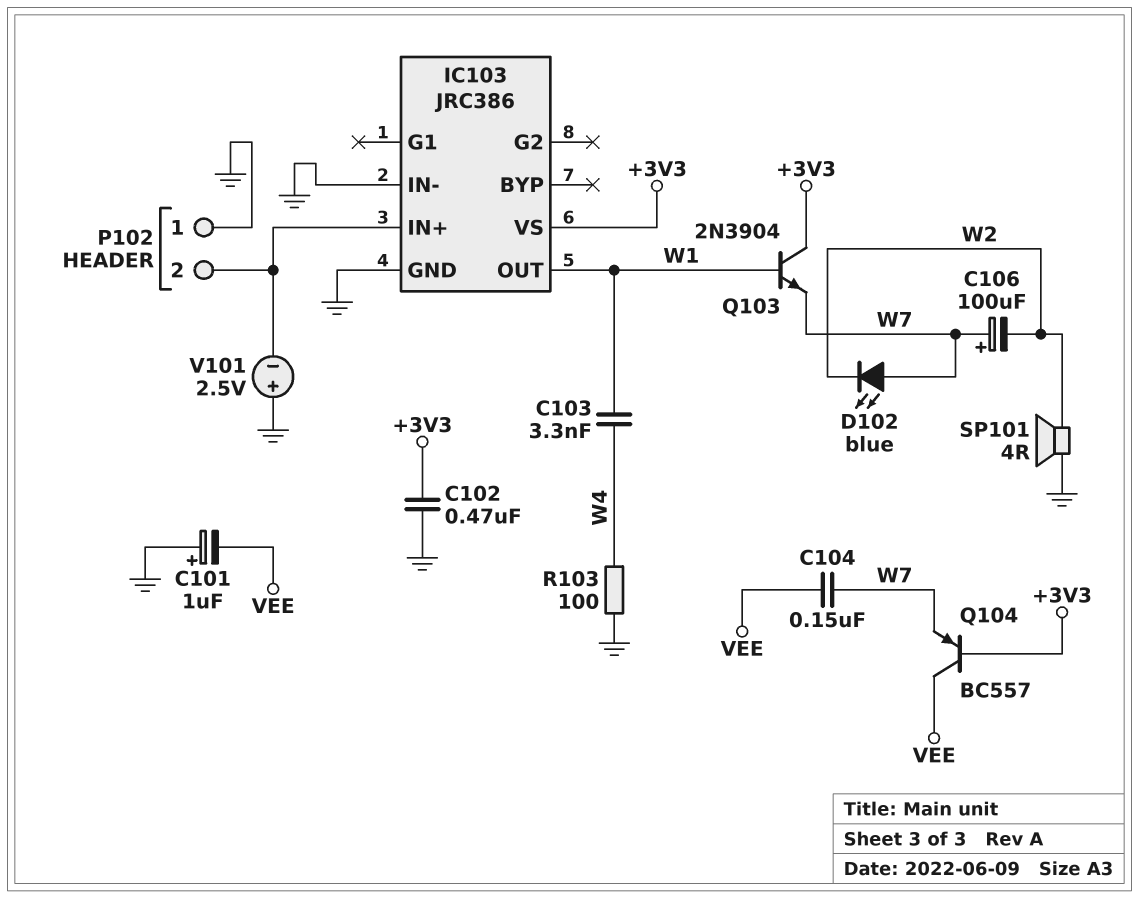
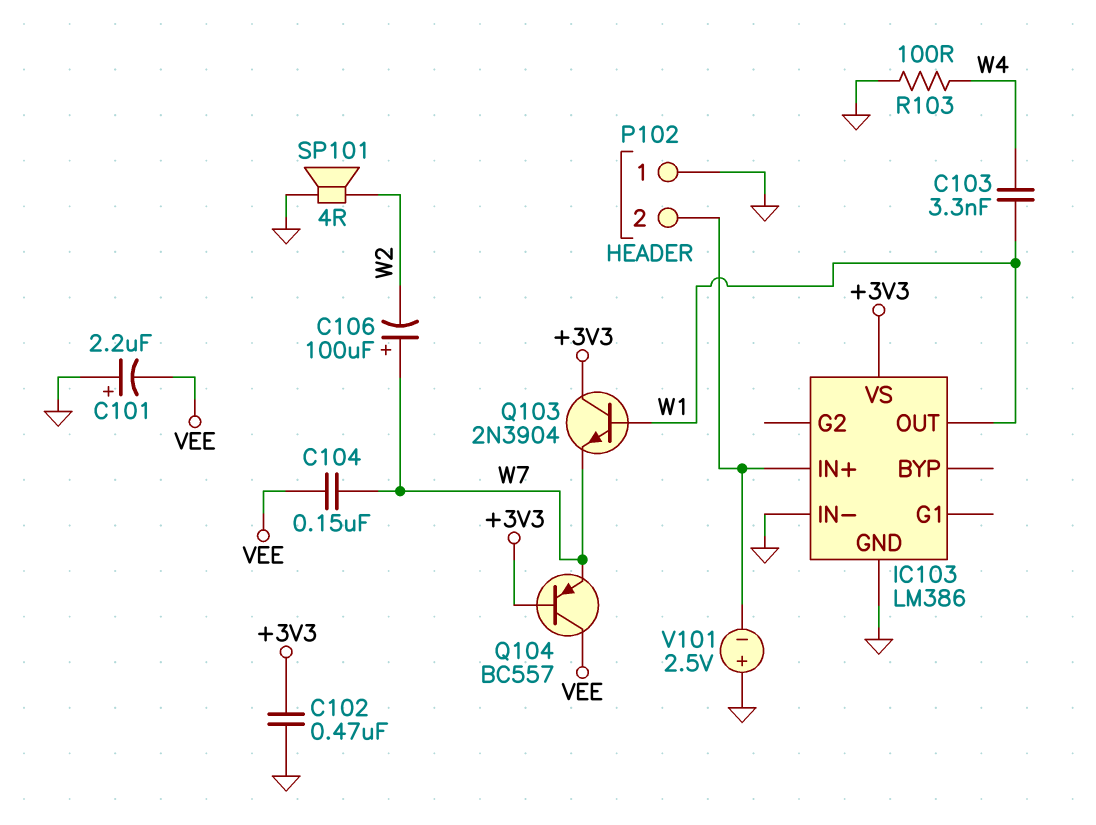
C101: 1uF (plus GND, minus VEE) -> 2.2uF (plus GND, minus VEE)
D102: LED blue (A W7, K W2) -> none
IC103: JRC386 -> LM386

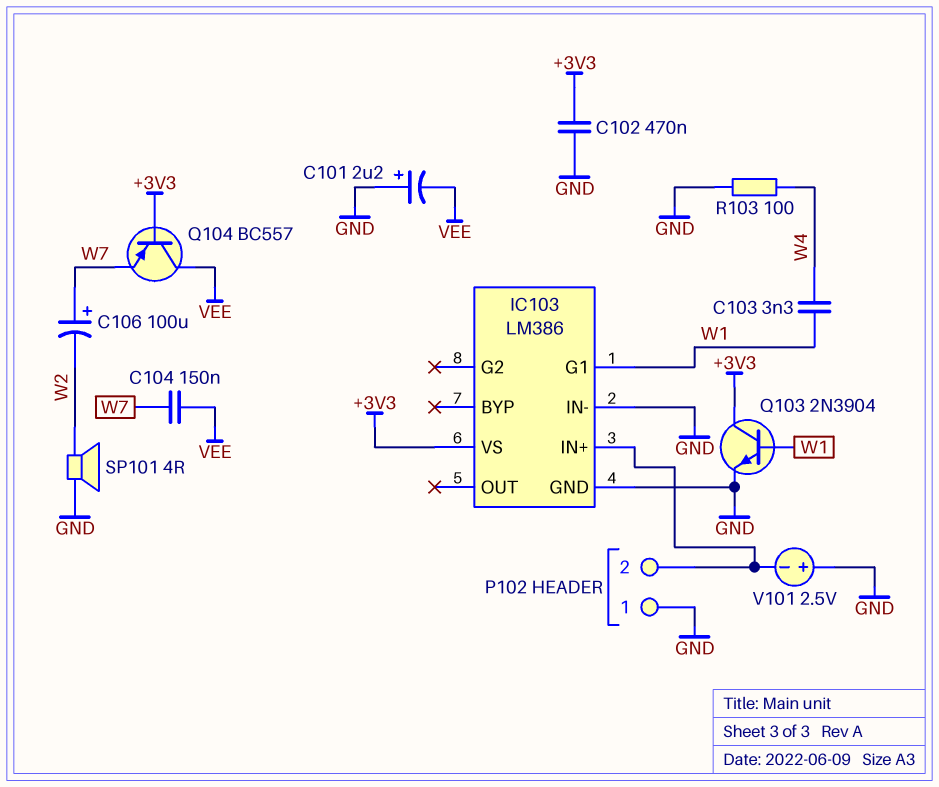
IC103 pin G1: none -> W1
IC103 pin OUT: W1 -> none
Q103: NPN 2N3904 (B W1, C +3V3, E W7) -> NPN 2N3904 (B W1, C +3V3, E GND)

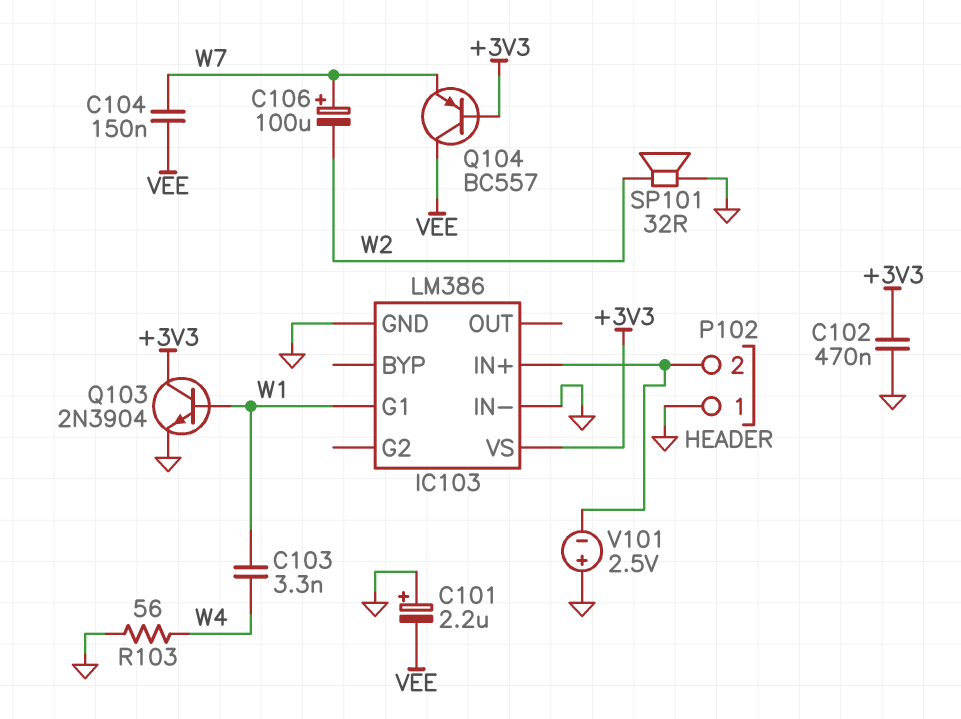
R103: 100 (GND, W4) -> 56 (GND, W4)
SP101: speaker 4R (GND, W2) -> speaker 32R (GND, W2)

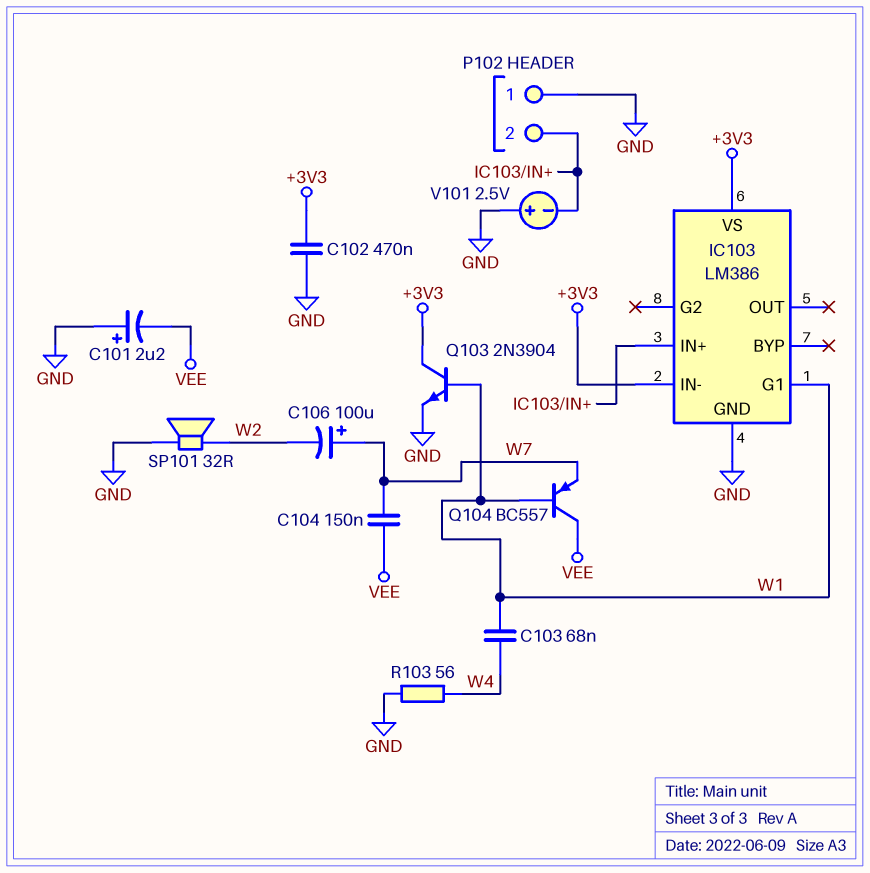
C103: 3.3nF (W1, W4) -> 68nF (W1, W4)
IC103 pin IN-: GND -> +3V3
Q104: PNP BC557 (B +3V3, C VEE, E W7) -> PNP BC557 (B W1, C VEE, E W7)

